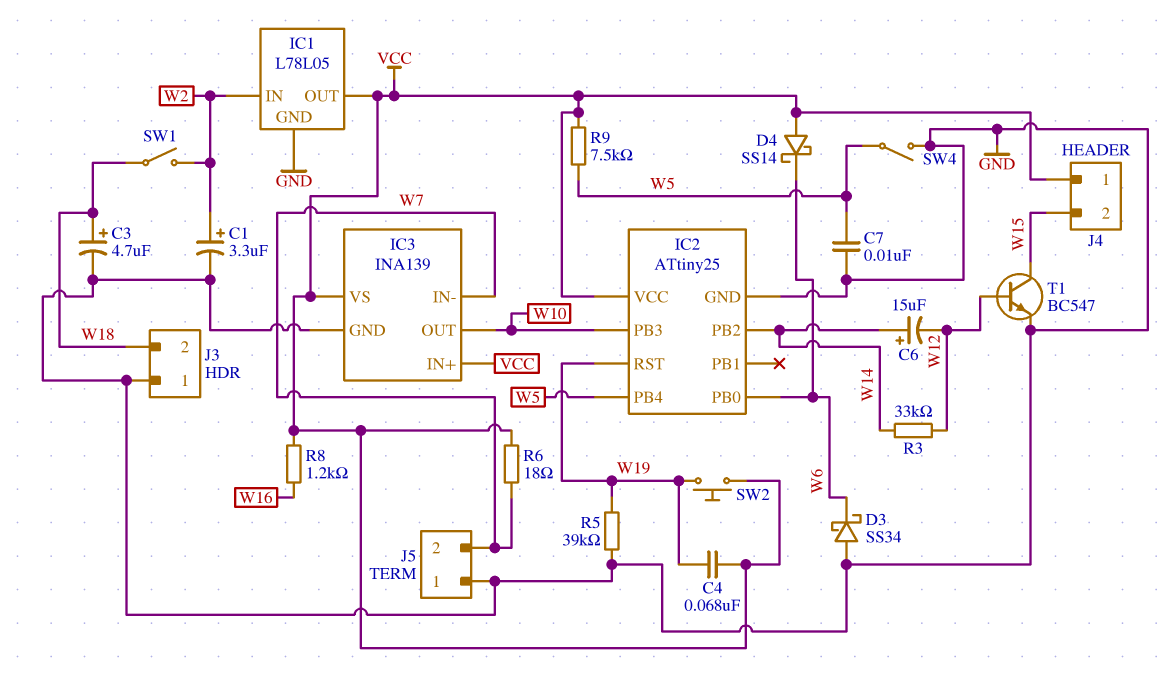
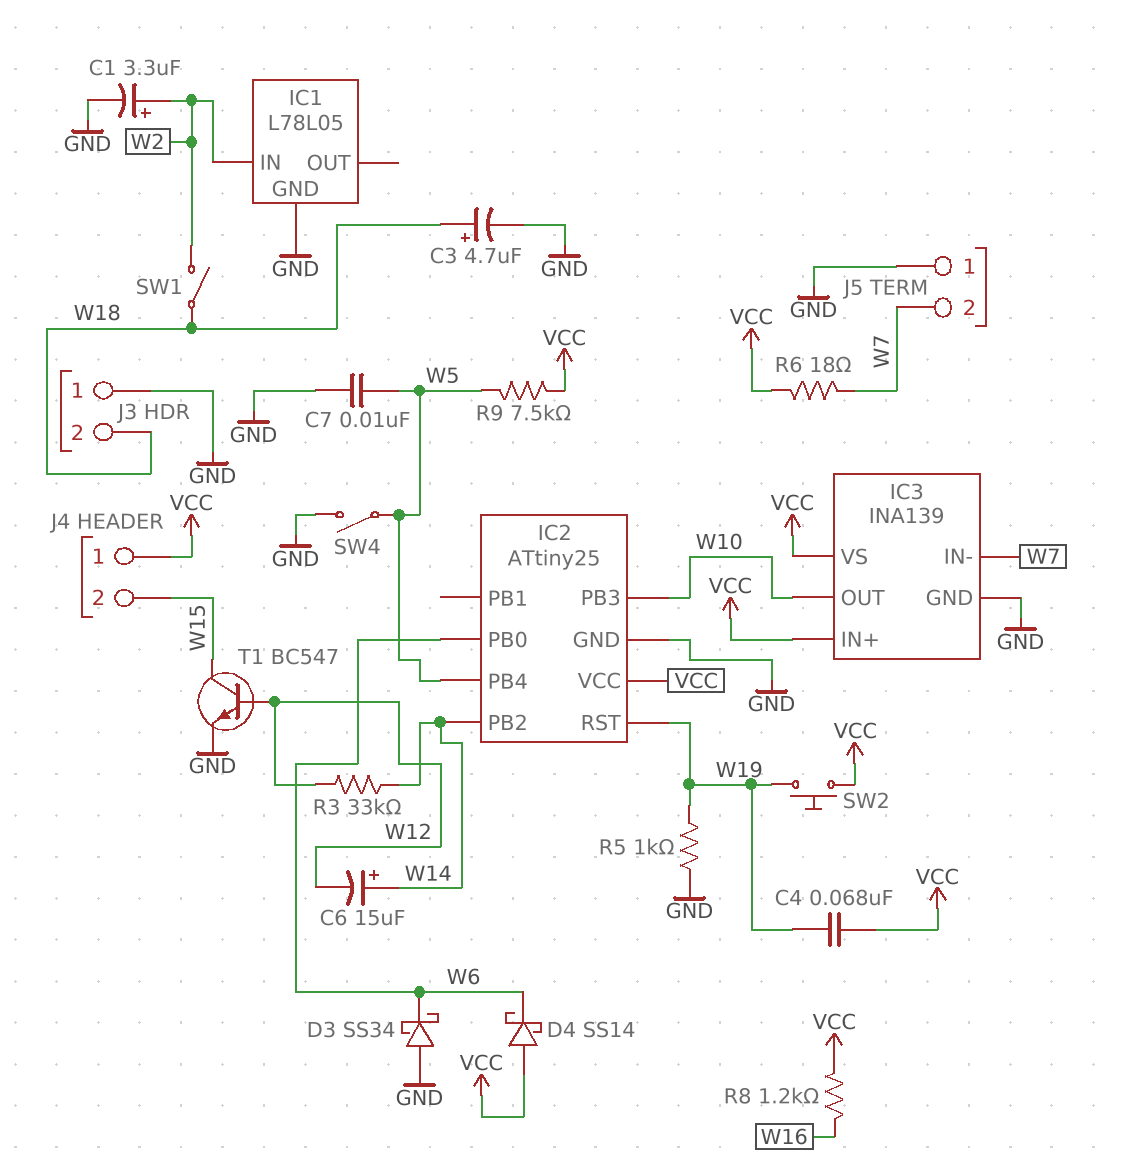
IC1 pin OUT: VCC -> none
R5: 39k (GND, W19) -> 1k (GND, W19)

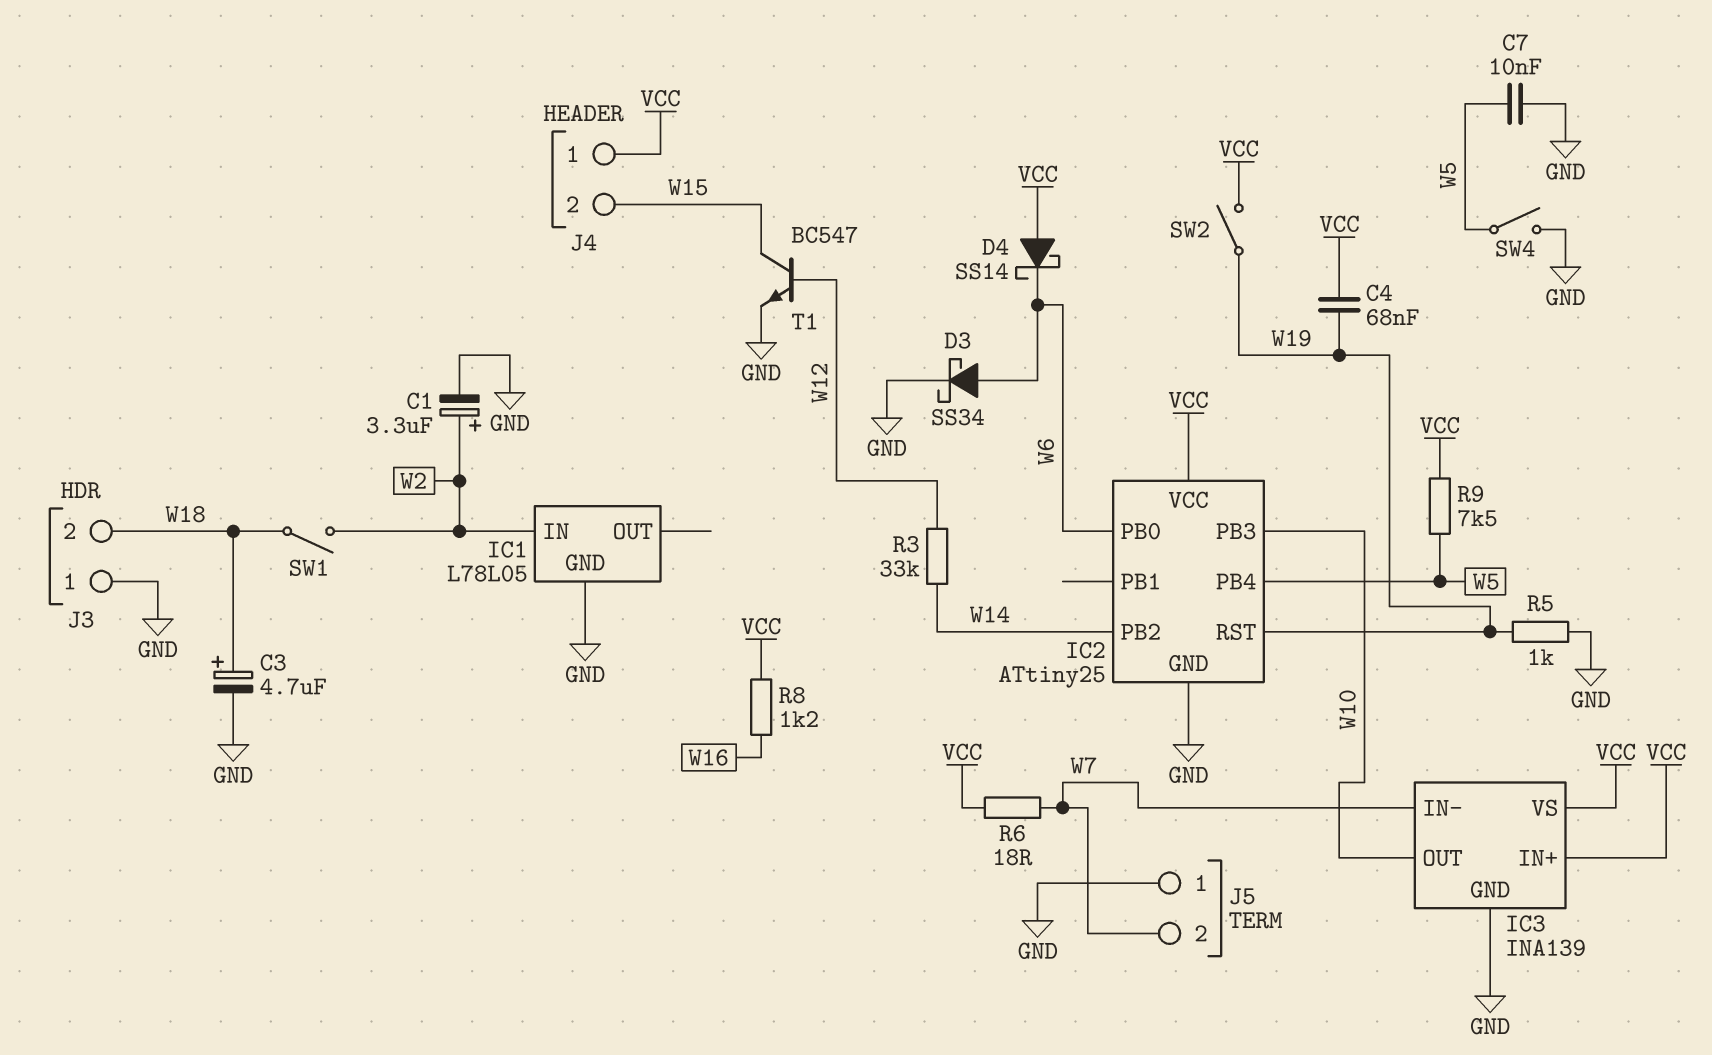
C6: 15uF (plus W14, minus W12) -> none
D3: schottky SS34 (A GND, K W6) -> schottky SS34 (A W6, K GND)
SW2: button (VCC, W19) -> switch (VCC, W19)

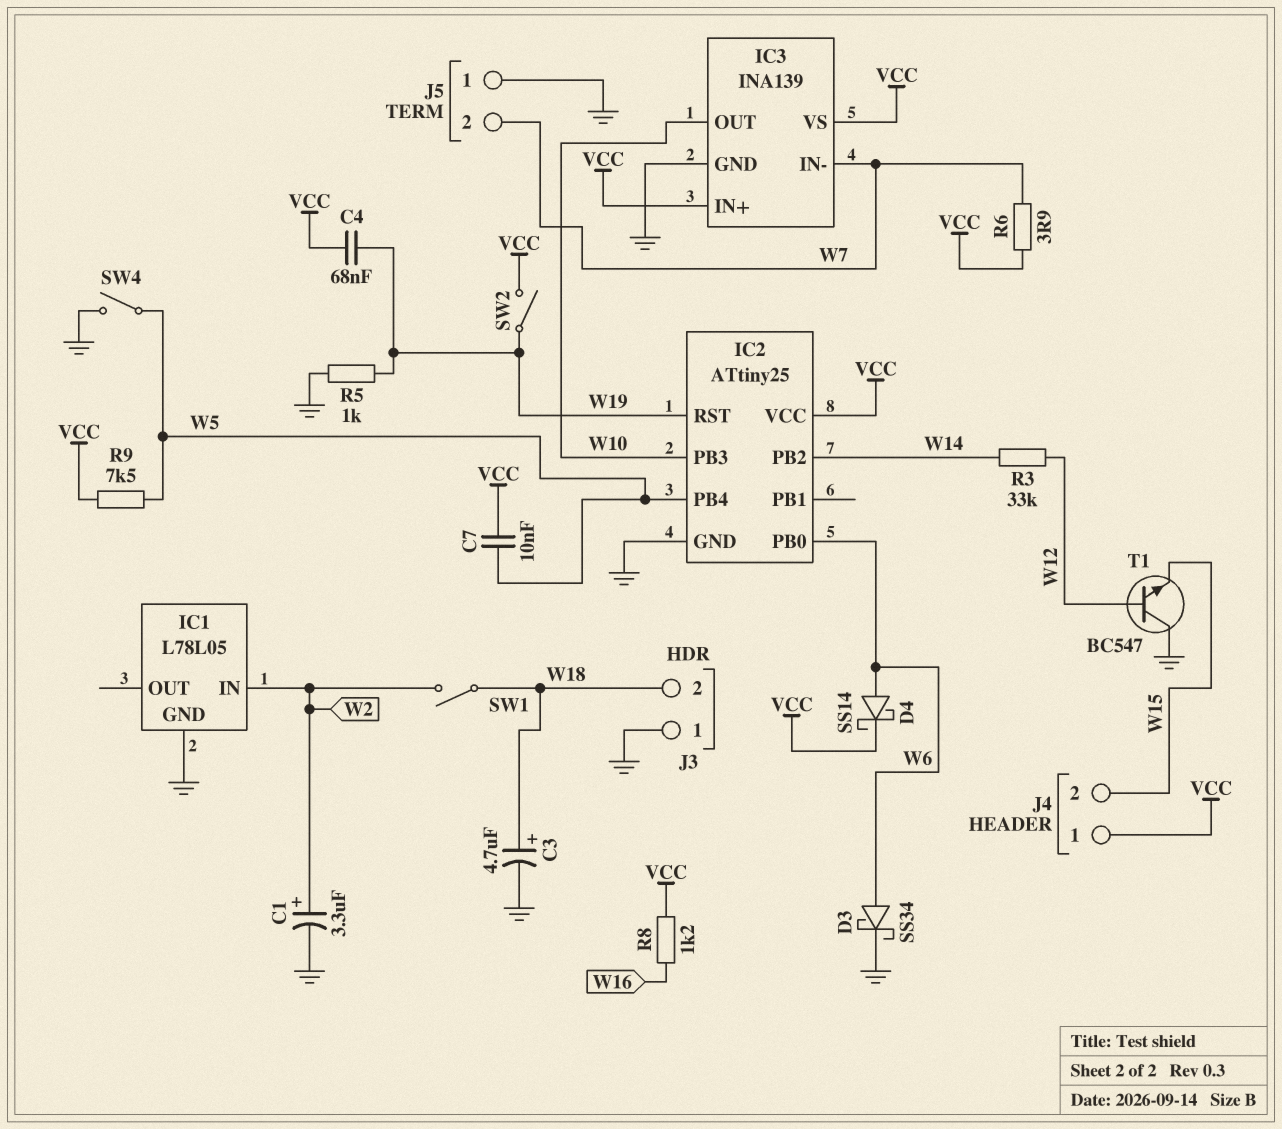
C7: 10nF (GND, W5) -> 10nF (VCC, W5)
D4: schottky SS14 (A VCC, K W6) -> schottky SS14 (A W6, K VCC)
R6: 18 (VCC, W7) -> 3.9 (VCC, W7)
T1: NPN BC547 (B W12, C W15, E GND) -> NPN BC547 (B W12, C GND, E W15)

